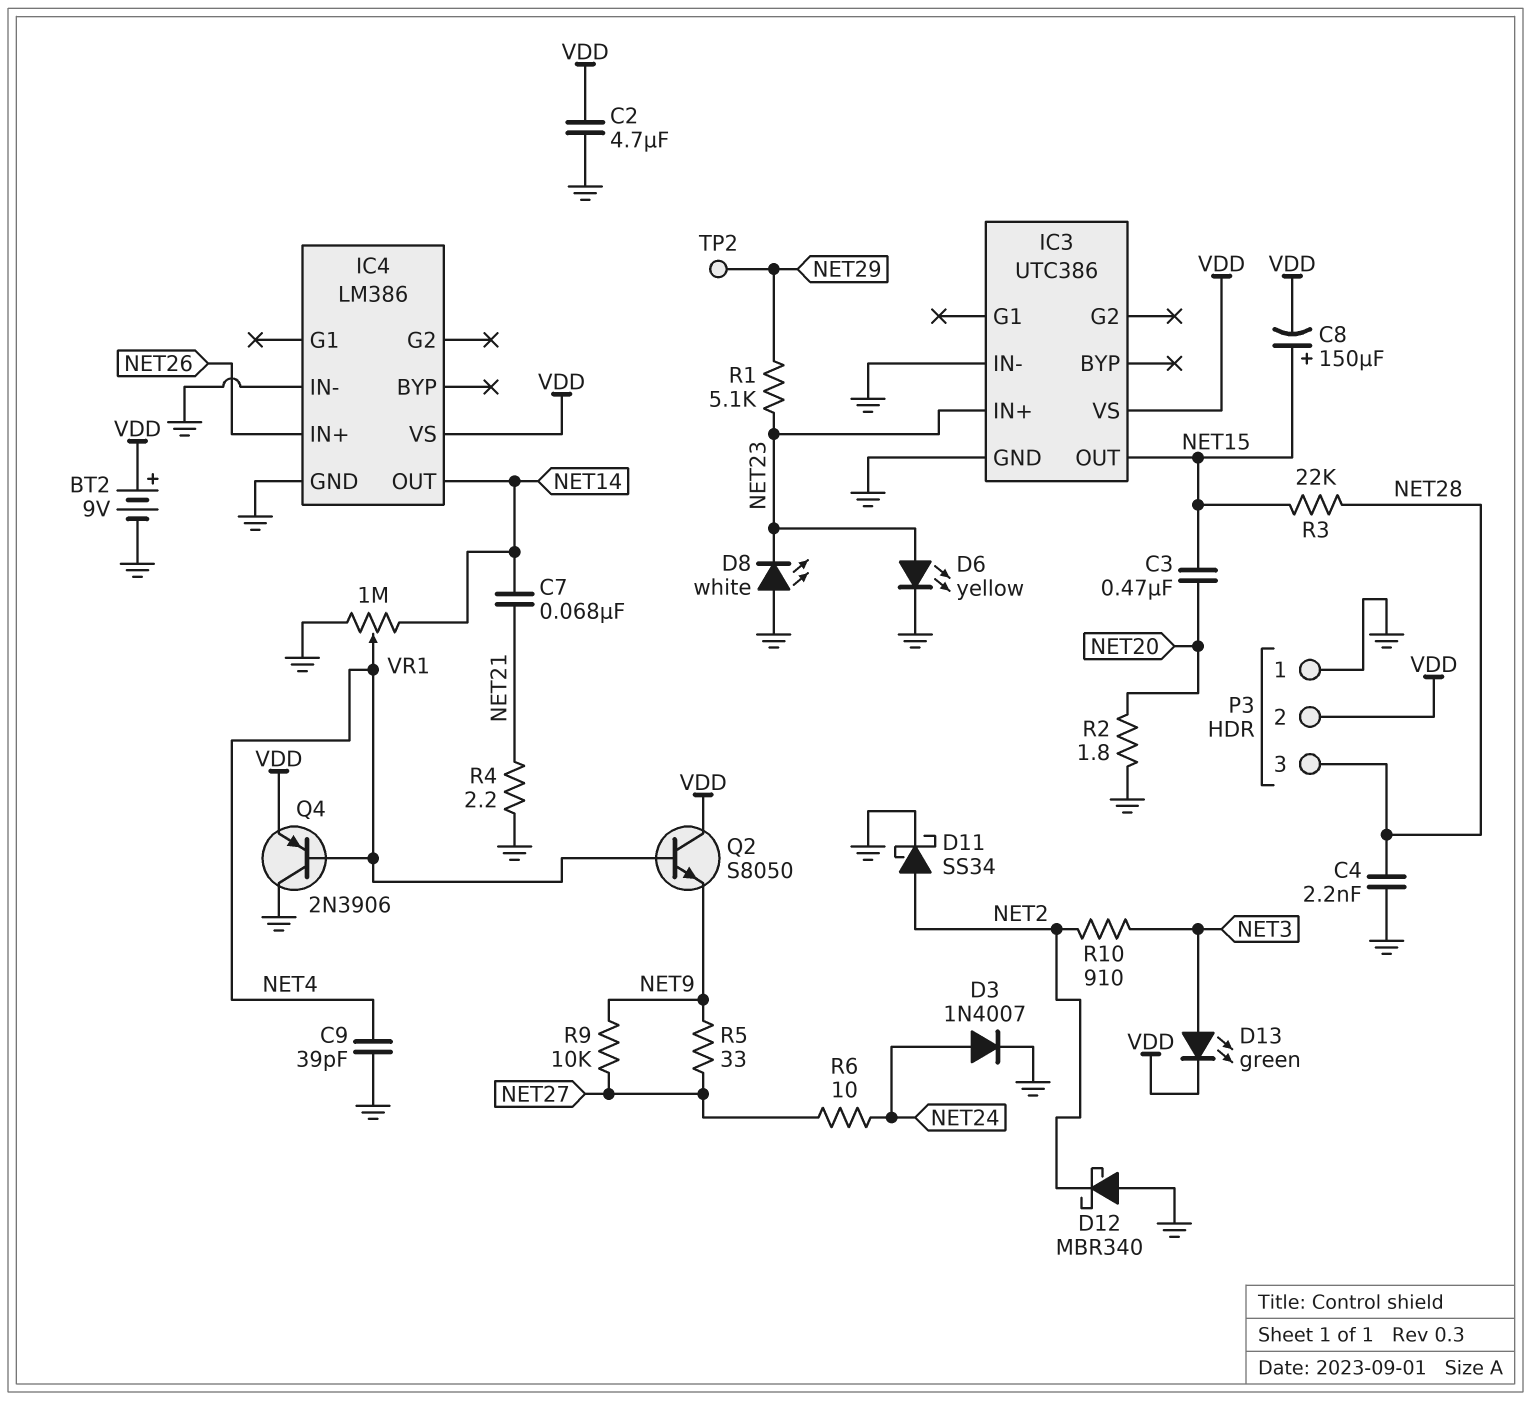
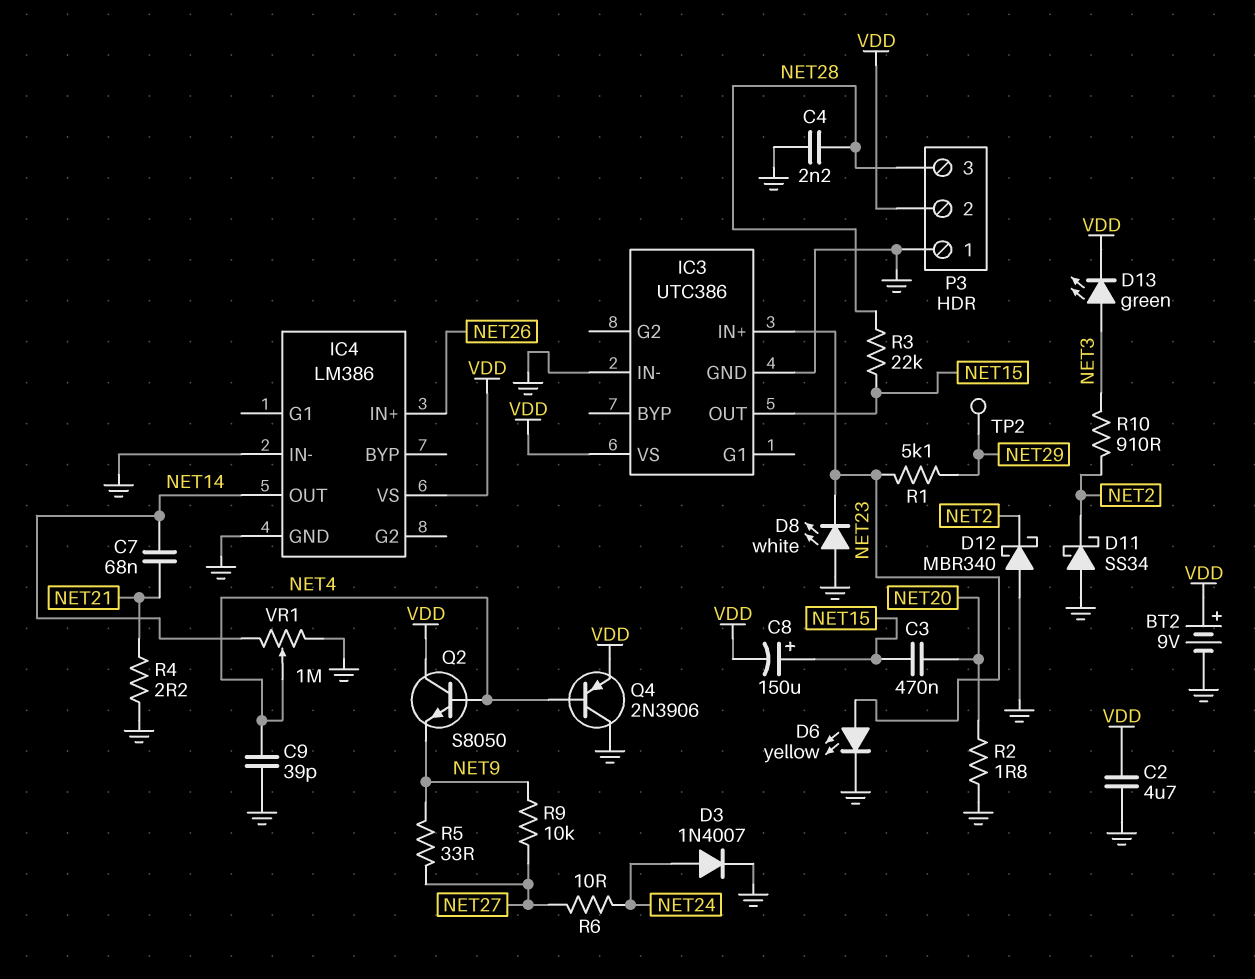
D11: schottky SS34 (A NET2, K GND) -> schottky SS34 (A GND, K NET2)

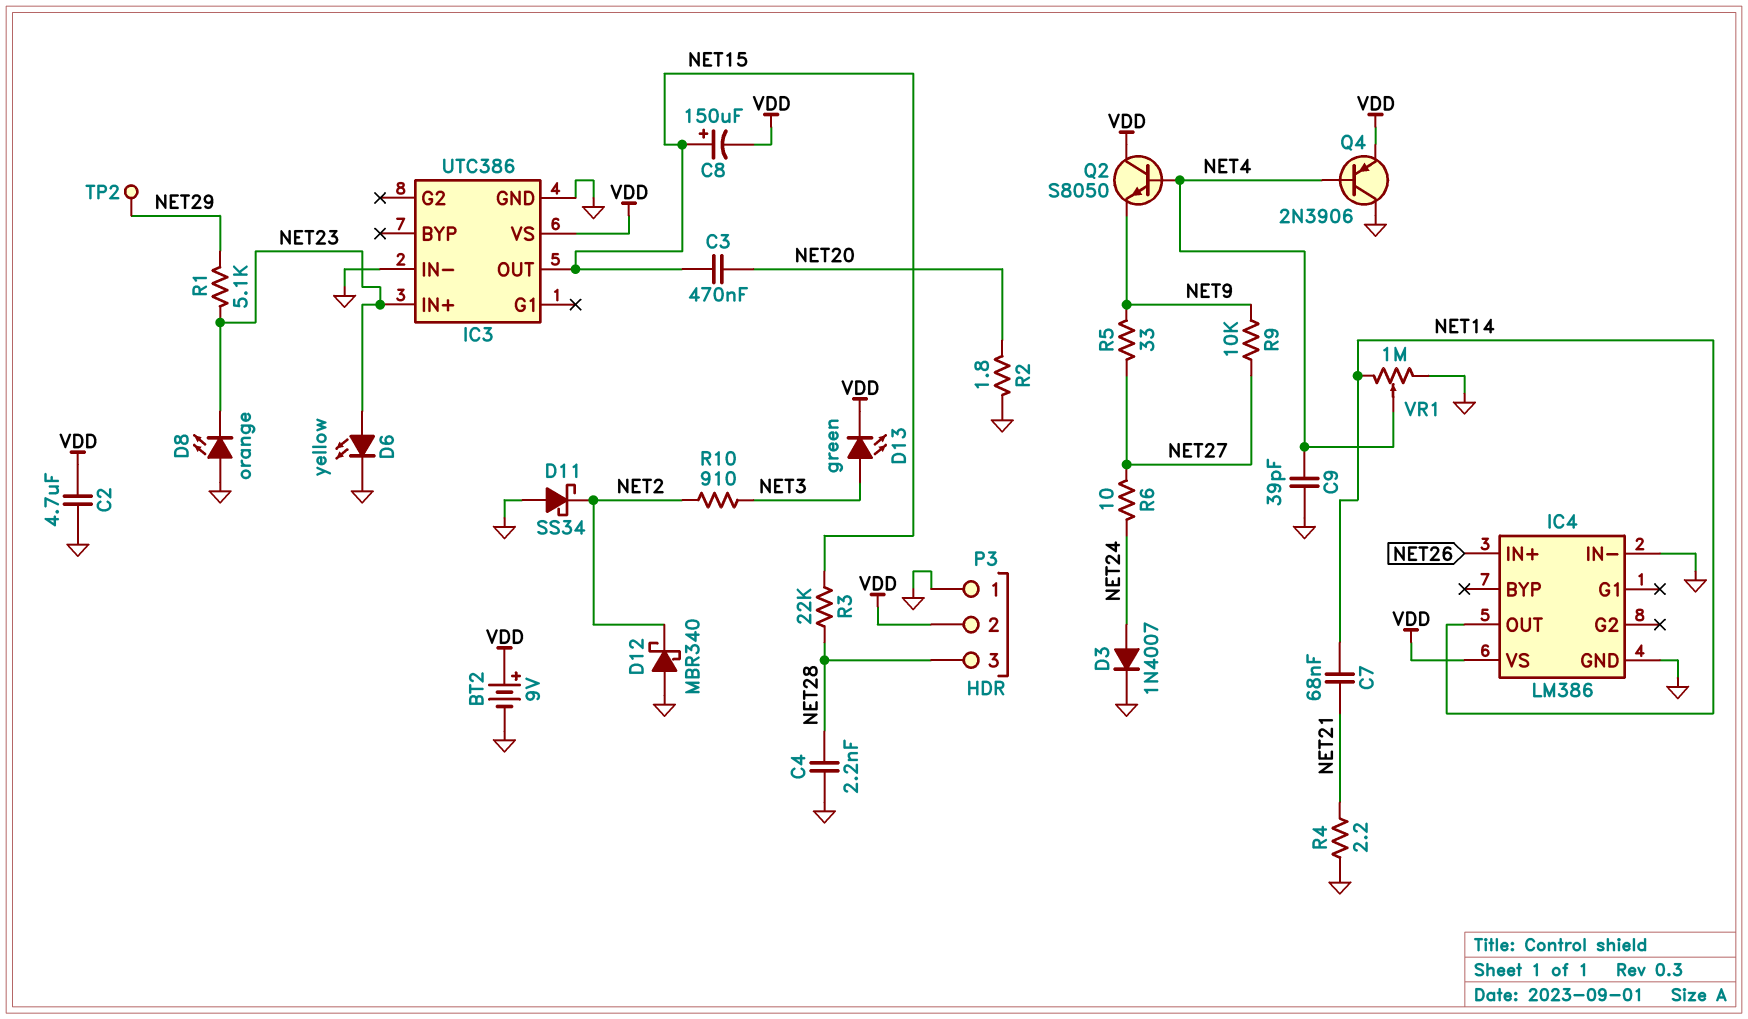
D8: LED white (A GND, K NET23) -> LED orange (A GND, K NET23)

